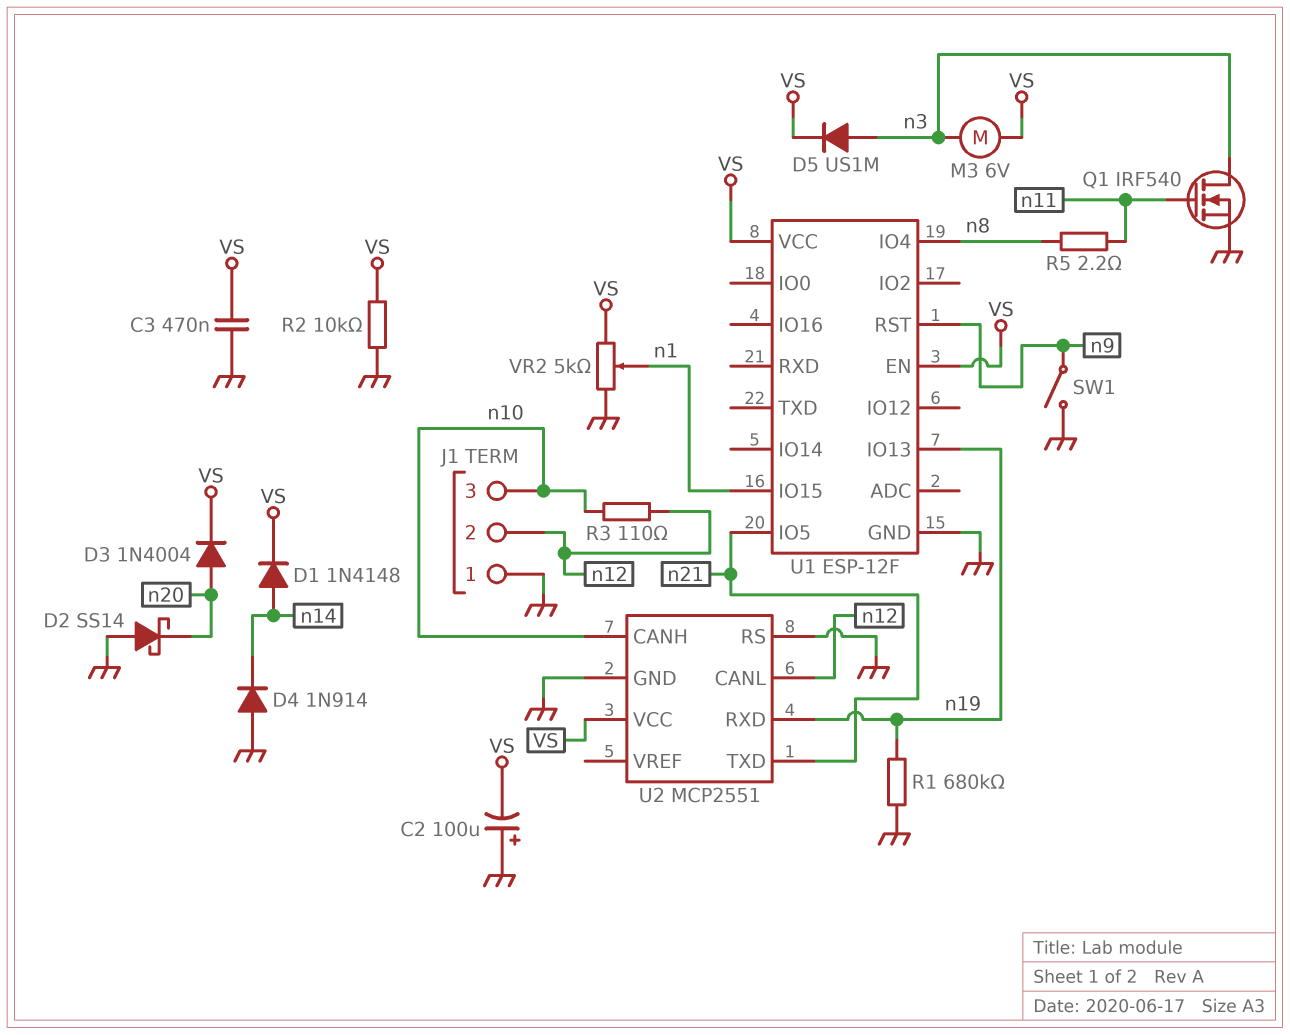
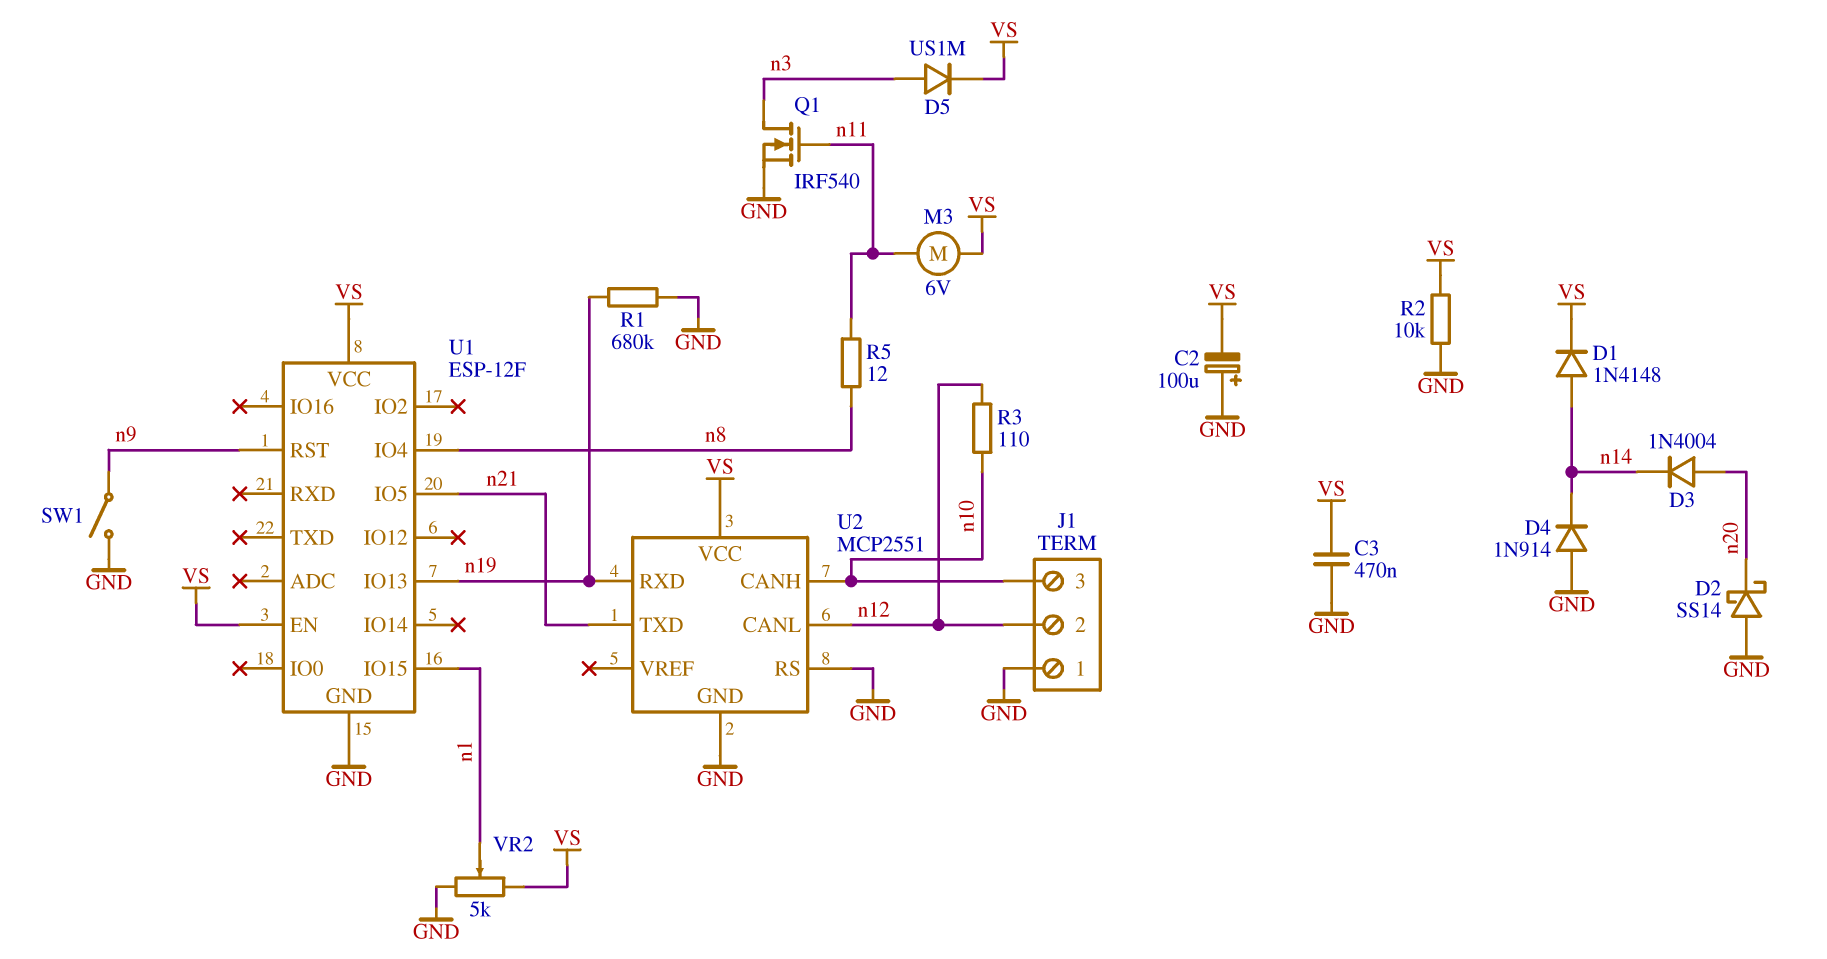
D3: diode 1N4004 (A n20, K VS) -> diode 1N4004 (A n20, K n14)
M3: motor 6V (VS, n3) -> motor 6V (VS, n11)
R5: 2.2 (n8, n11) -> 12 (n8, n11)

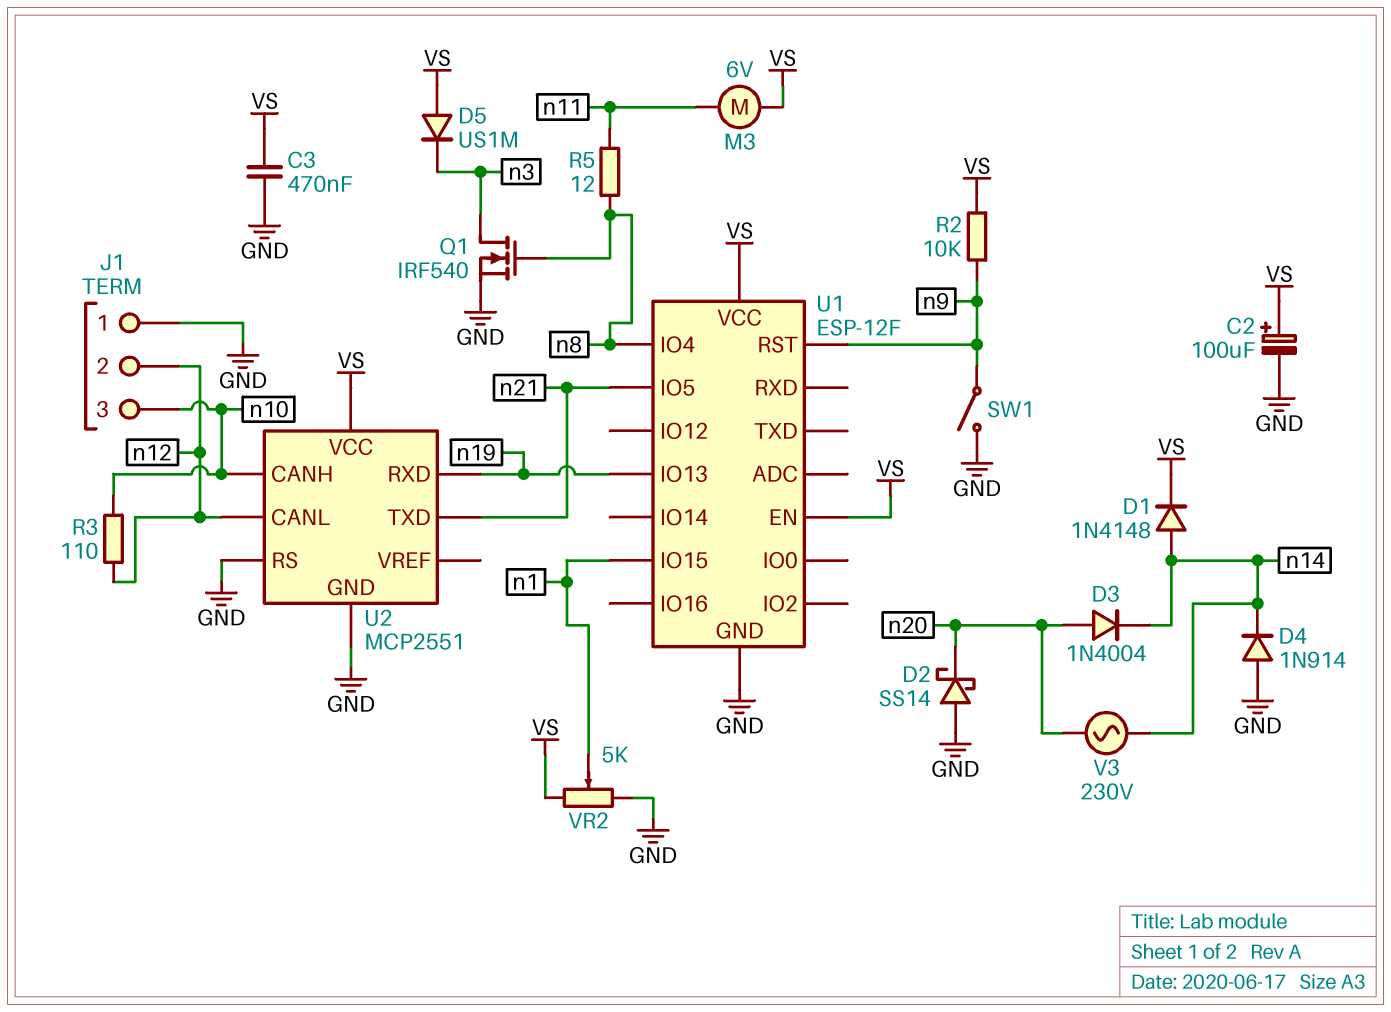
C2: 100uF (plus GND, minus VS) -> 100uF (plus VS, minus GND)
D5: diode US1M (A n3, K VS) -> diode US1M (A VS, K n3)
Q1: NMOS IRF540 (G n11, D n3, S GND) -> NMOS IRF540 (G n8, D n3, S GND)
R1: 680k (GND, n19) -> none
R2: 10k (GND, VS) -> 10k (VS, n9)
V3: none -> AC 230V (n14, n20)

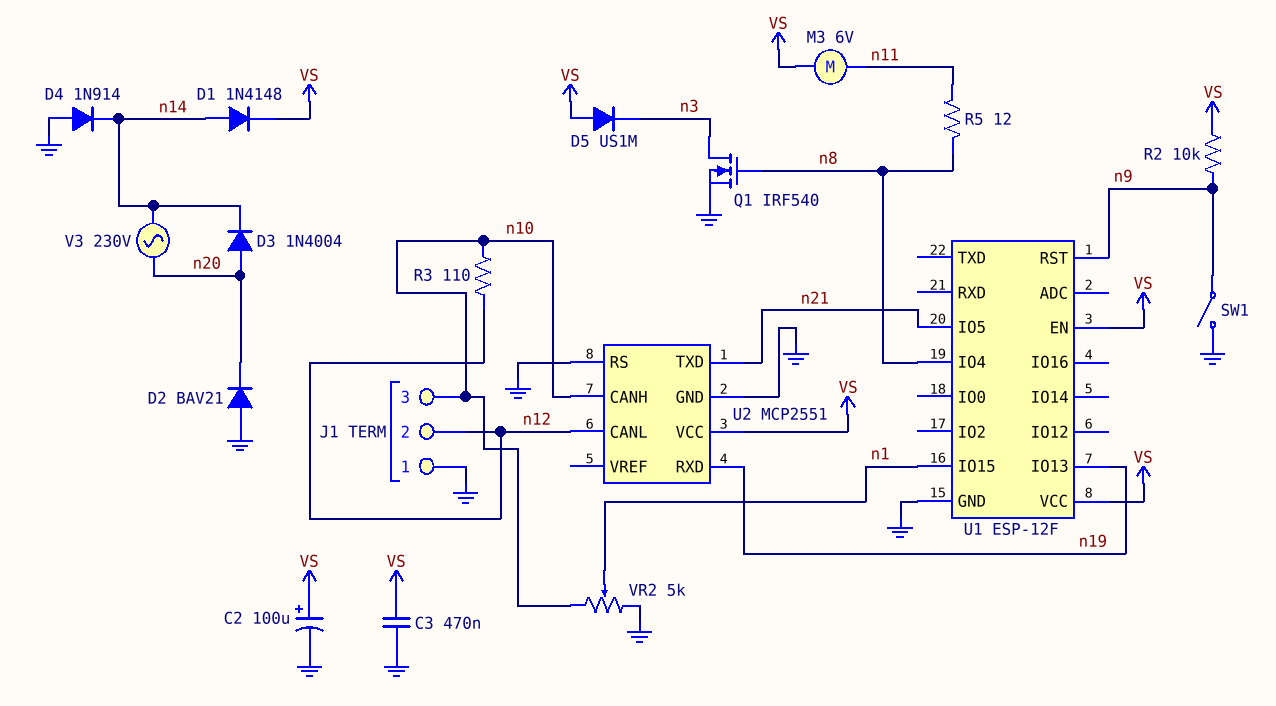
D2: schottky SS14 (A GND, K n20) -> diode BAV21 (A GND, K n20)
VR2: 5k (GND, VS, wiper n1) -> 5k (GND, n10, wiper n1)

